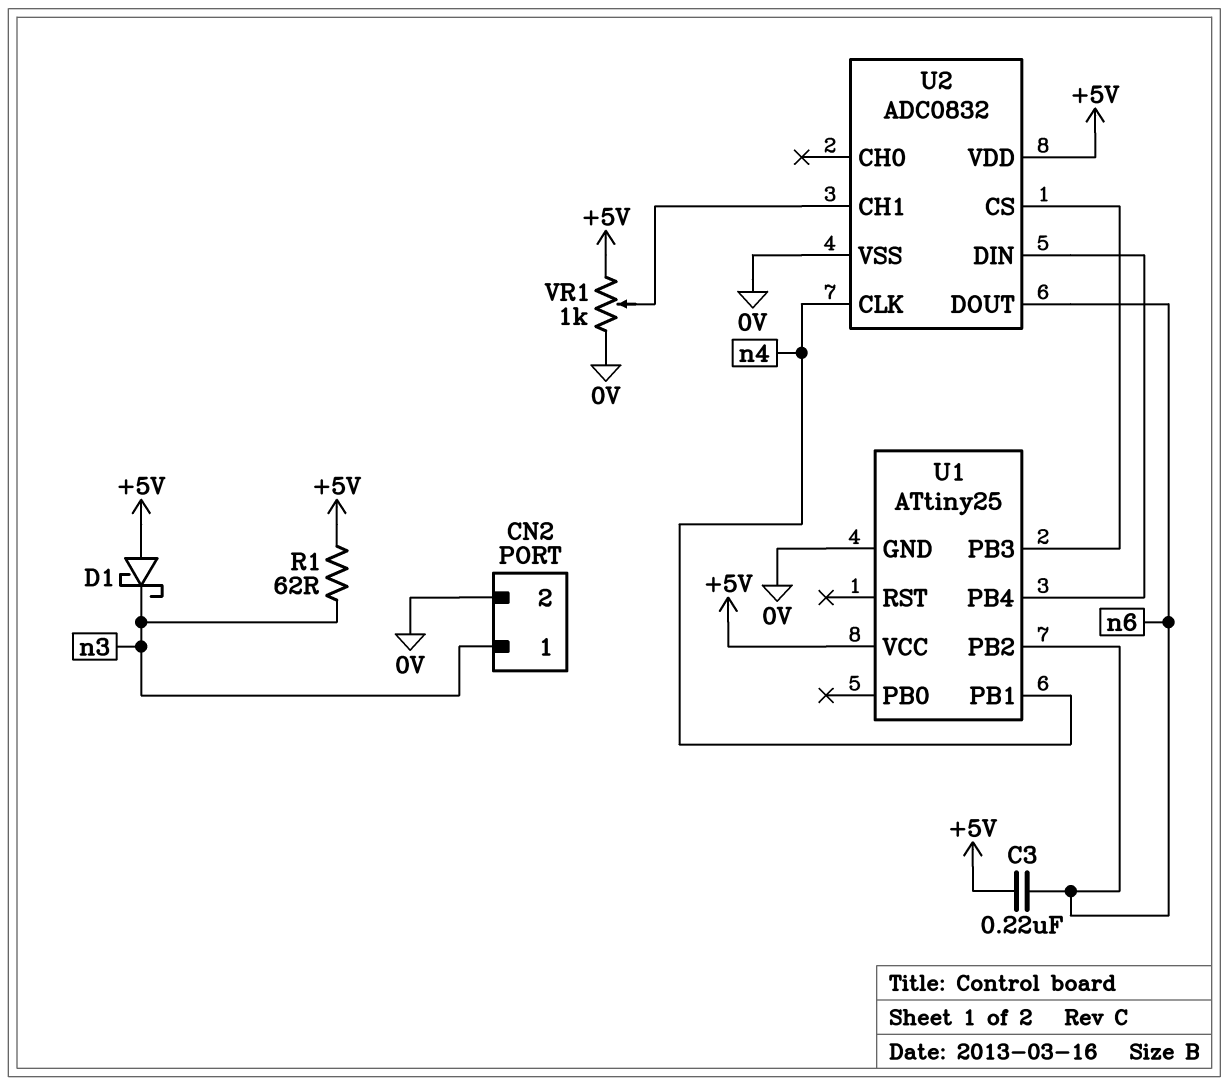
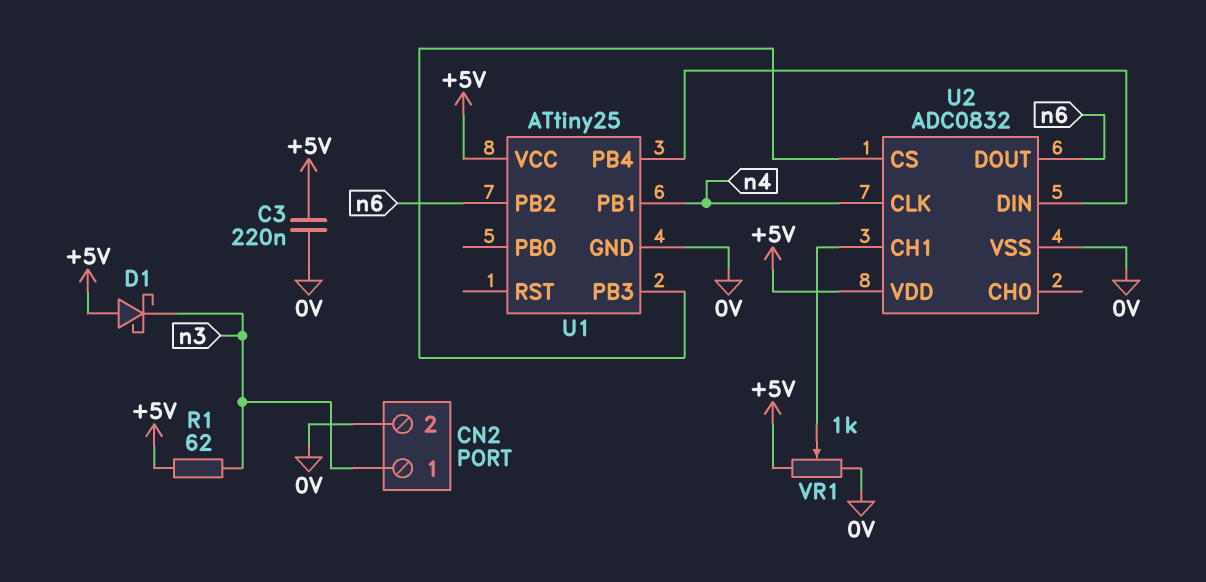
C3: 220nF (+5V, n6) -> 220nF (+5V, 0V)

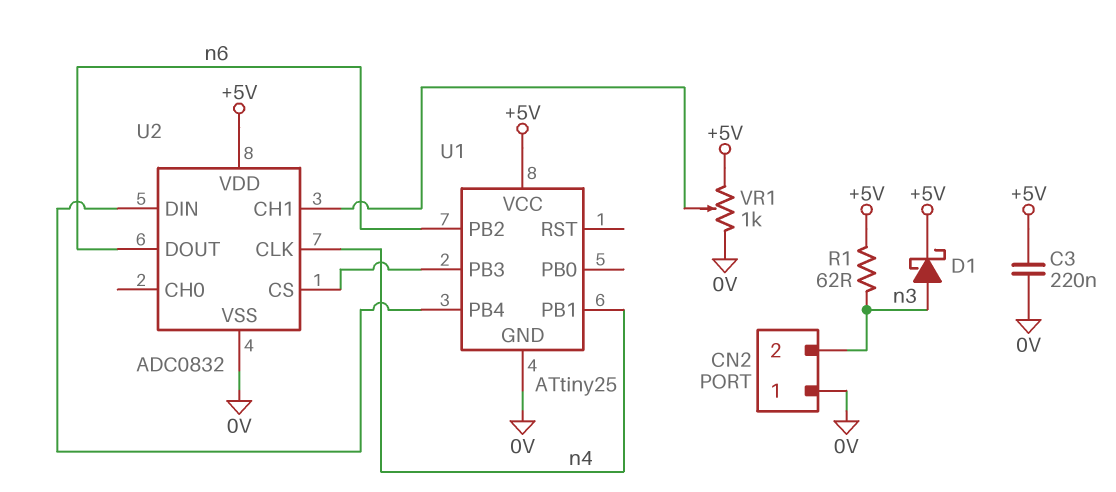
CN2 pin 1: n3 -> 0V
CN2 pin 2: 0V -> n3
D1: schottky (A +5V, K n3) -> schottky (A n3, K +5V)

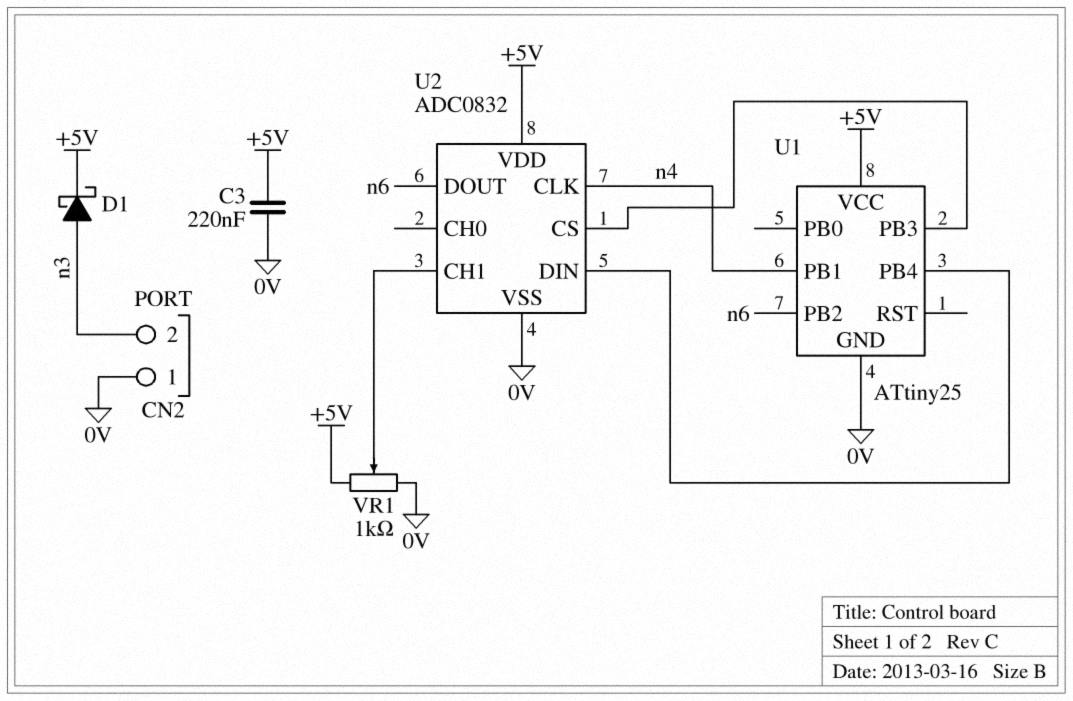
R1: 62 (+5V, n3) -> none

